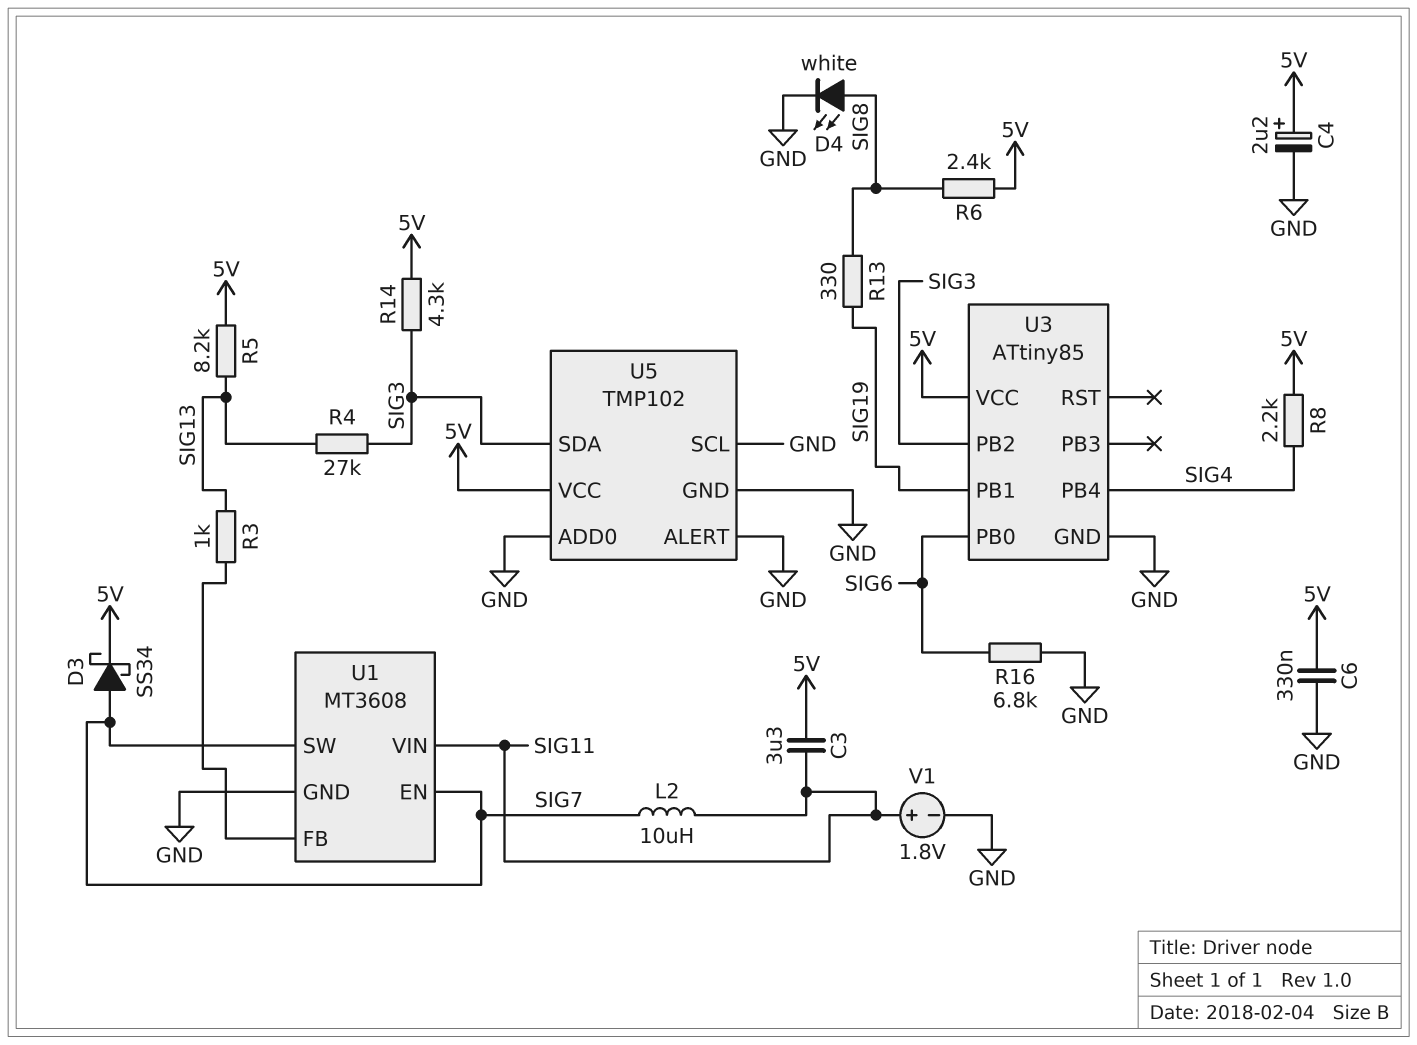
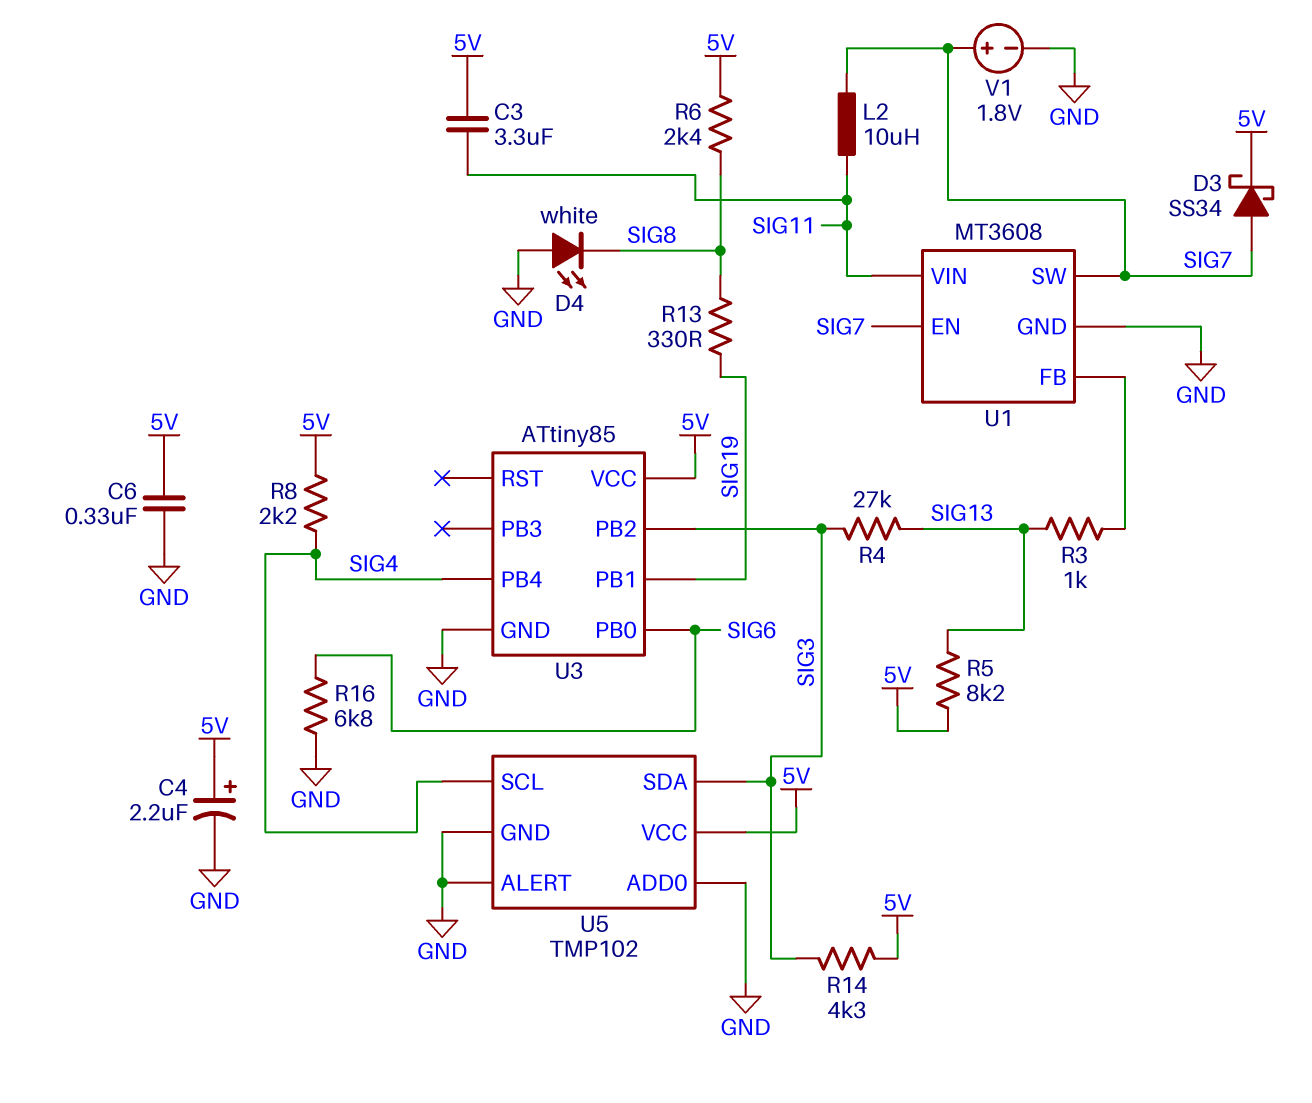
D4: LED white (A SIG8, K GND) -> LED white (A GND, K SIG8)
U5 pin SCL: GND -> SIG4
V1: 1.8V (plus SIG11, minus GND) -> 1.8V (plus SIG7, minus GND)

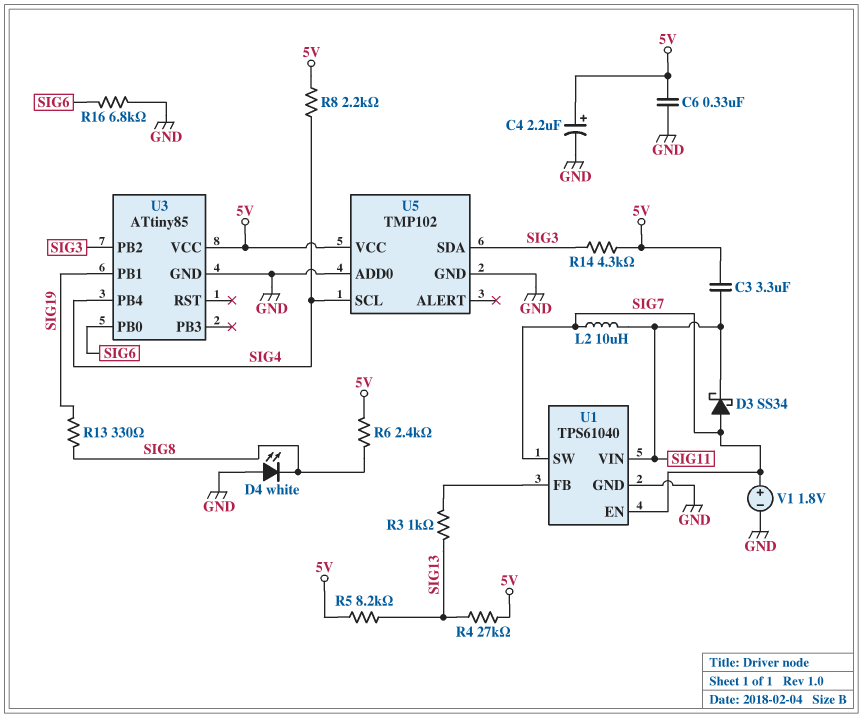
D3: schottky SS34 (A SIG7, K 5V) -> schottky SS34 (A SIG7, K SIG11)
R4: 27k (SIG3, SIG13) -> 27k (5V, SIG13)
U1: MT3608 -> TPS61040
U5 pin ALERT: GND -> none

